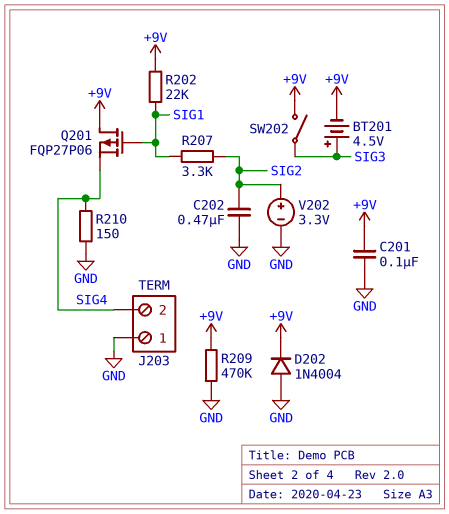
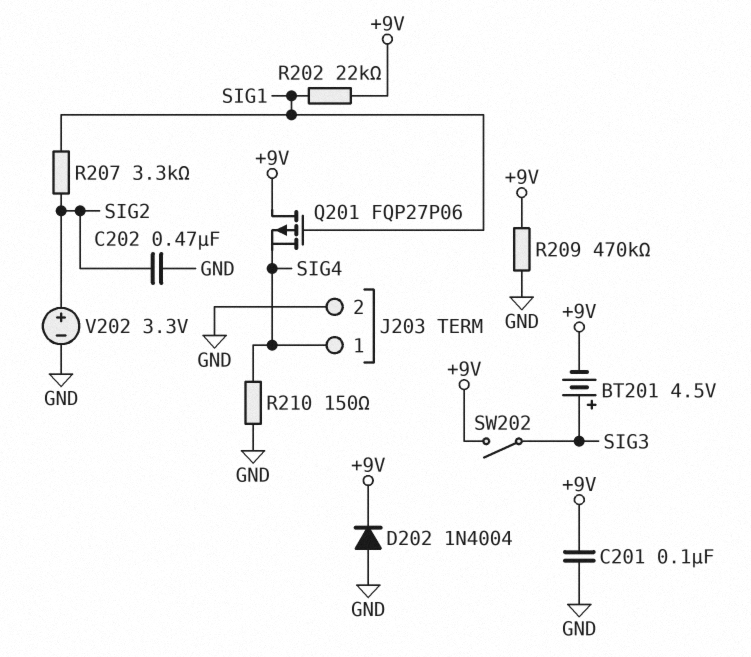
J203 pin 1: GND -> SIG4
J203 pin 2: SIG4 -> GND

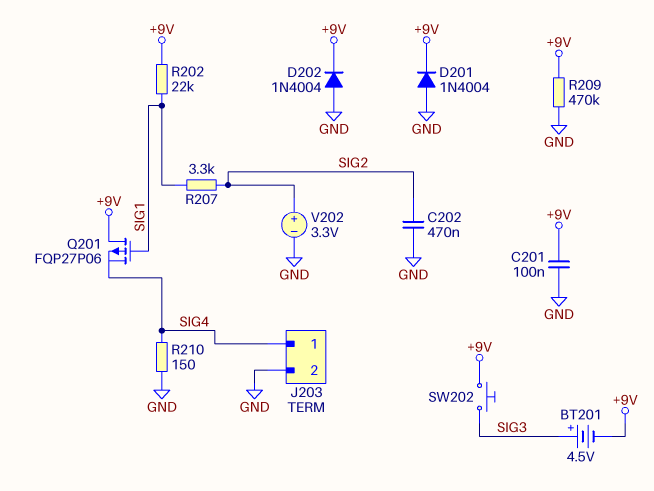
D201: none -> diode 1N4004 (A GND, K +9V)
SW202: switch (+9V, SIG3) -> button (+9V, SIG3)

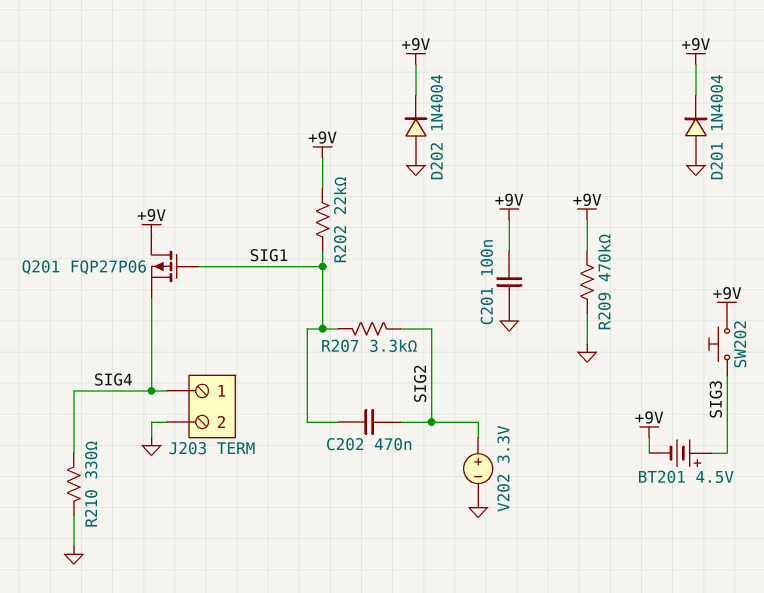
C202: 470nF (GND, SIG2) -> 470nF (SIG1, SIG2)
R210: 150 (GND, SIG4) -> 330 (GND, SIG4)

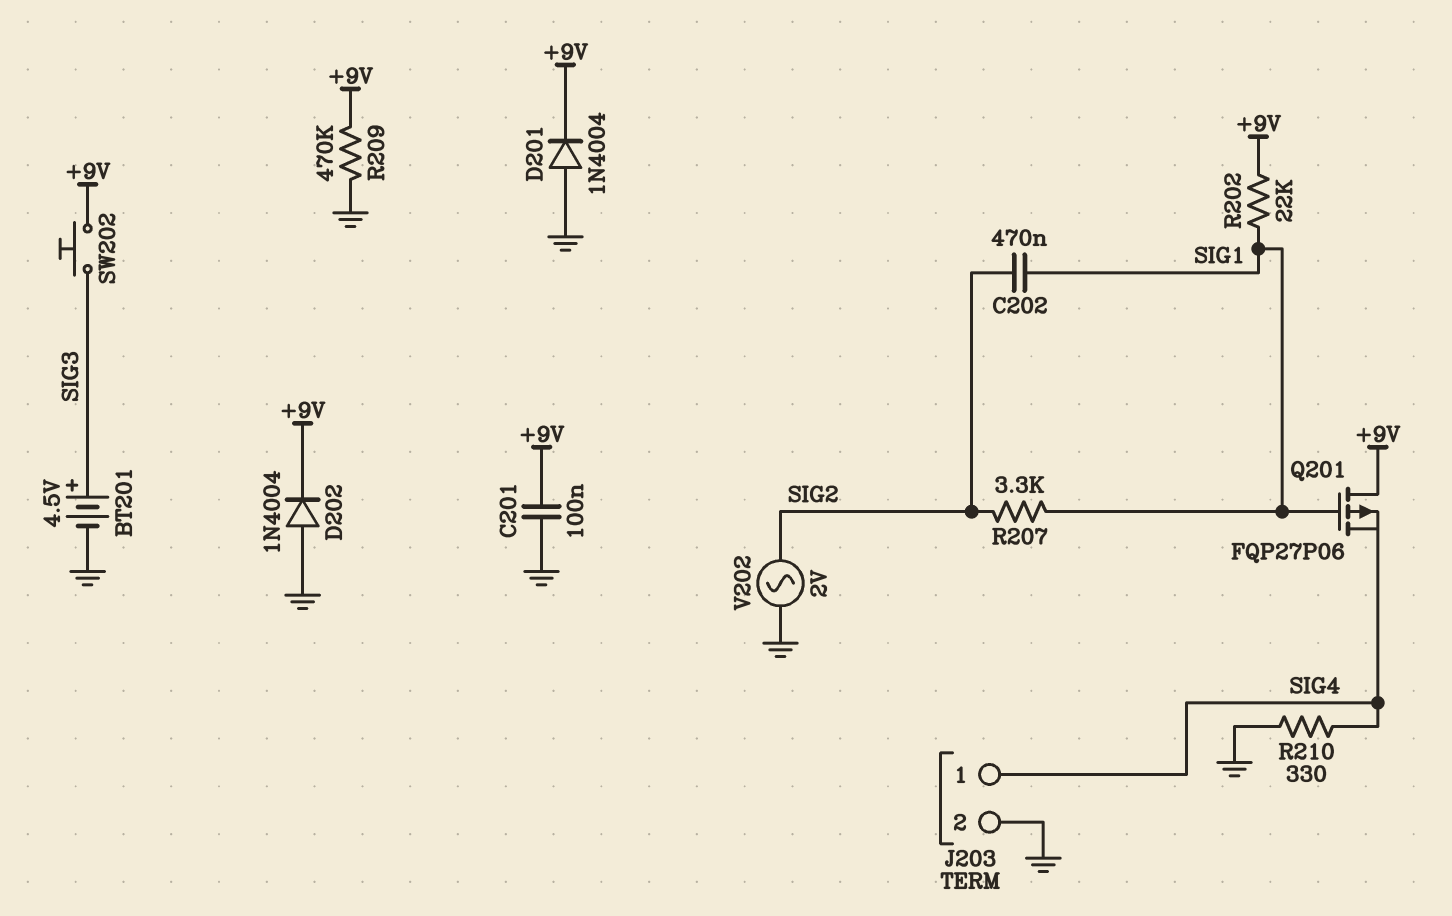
BT201: 4.5V (plus SIG3, minus +9V) -> 4.5V (plus SIG3, minus GND)
V202: 3.3V (plus SIG2, minus GND) -> AC 2V (GND, SIG2)

